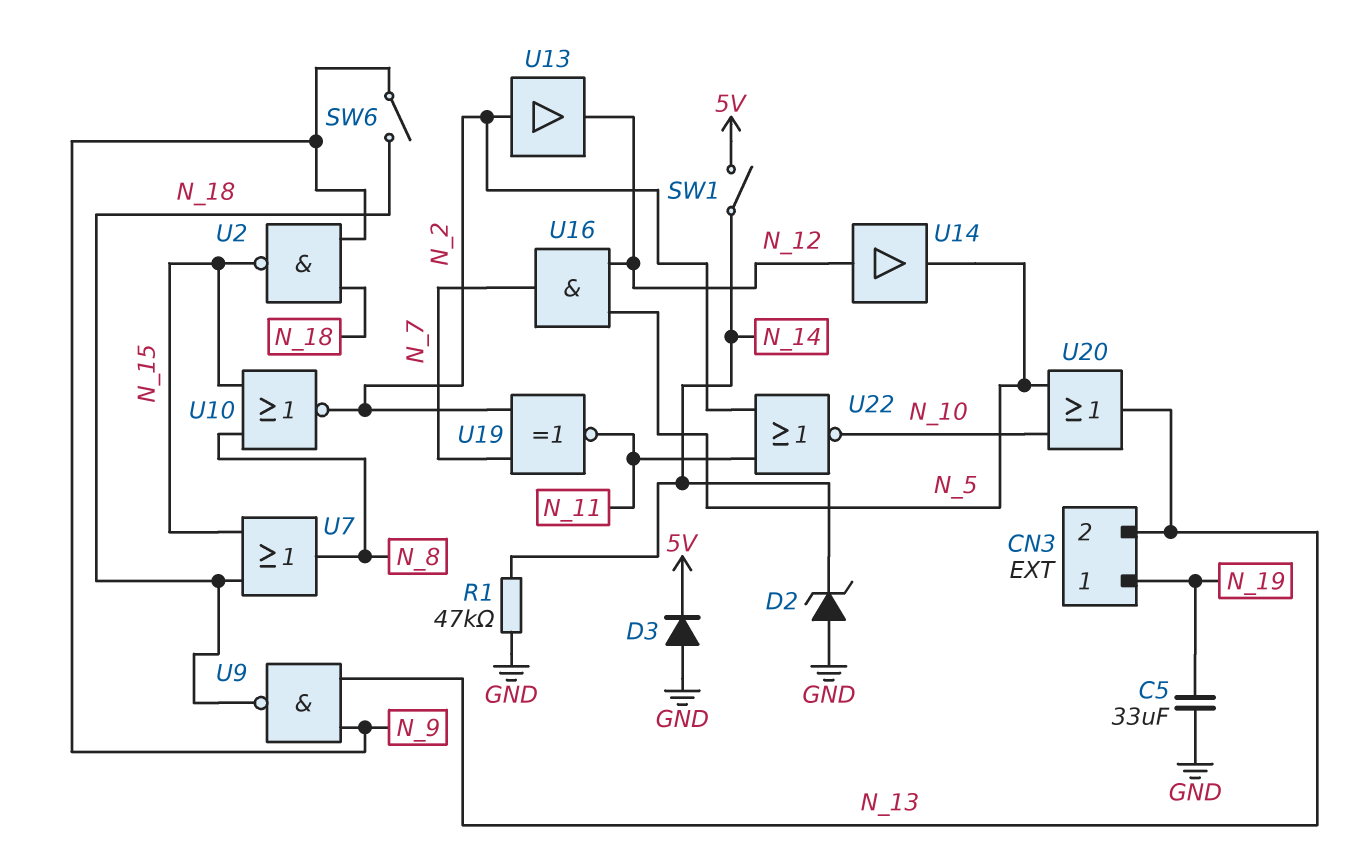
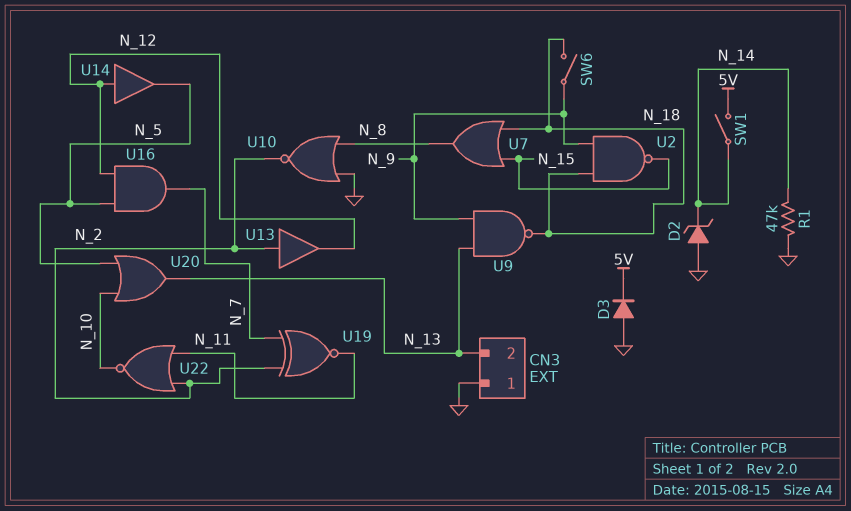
C5: 33uF (GND, N_19) -> none
CN3 pin 1: N_19 -> GND
U10: NOR (in N_8, in N_15, out N_2) -> NOR (in GND, in N_8, out N_2)

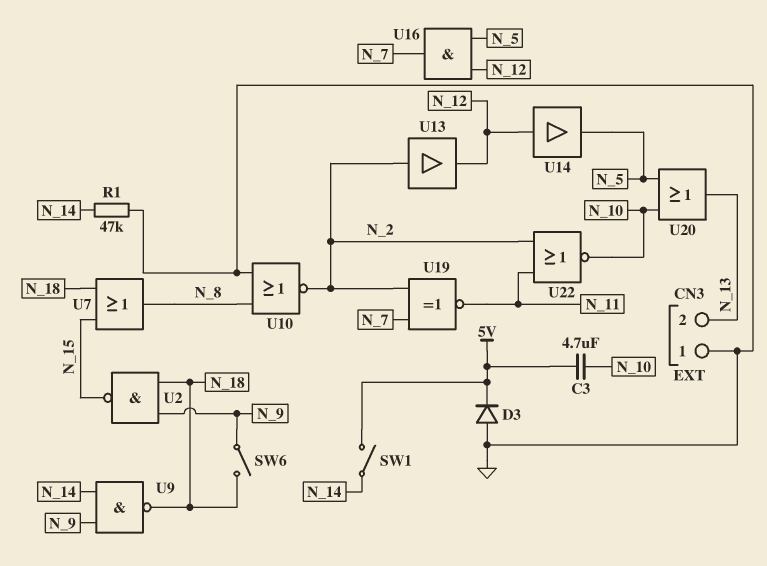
C3: none -> 4.7uF (5V, N_10)
D2: zener (A GND, K N_14) -> none
U9: NAND (in N_9, in N_13, out N_18) -> NAND (in N_9, in N_14, out N_18)

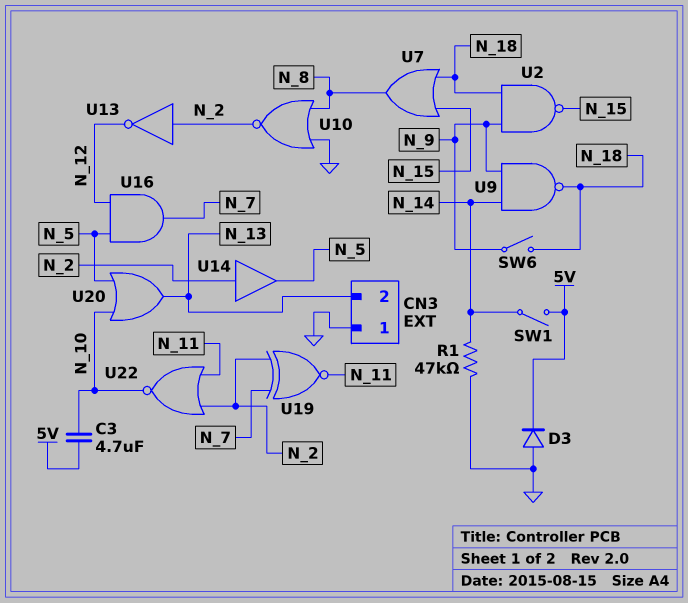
U13: buffer (in N_2, out N_12) -> NOT (in N_2, out N_12)
U14: buffer (in N_12, out N_5) -> buffer (in N_2, out N_5)

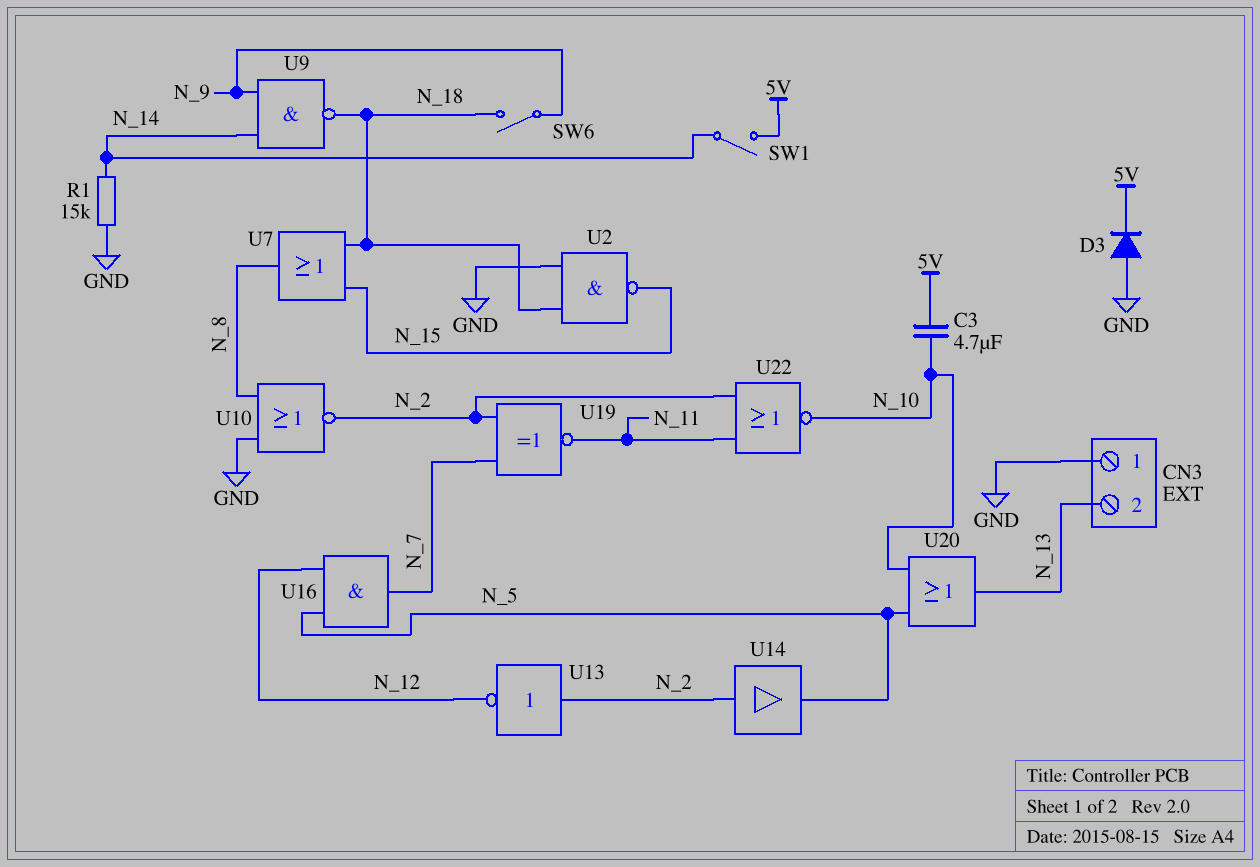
R1: 47k (GND, N_14) -> 15k (GND, N_14)
U2: NAND (in N_9, in N_18, out N_15) -> NAND (in GND, in N_18, out N_15)

